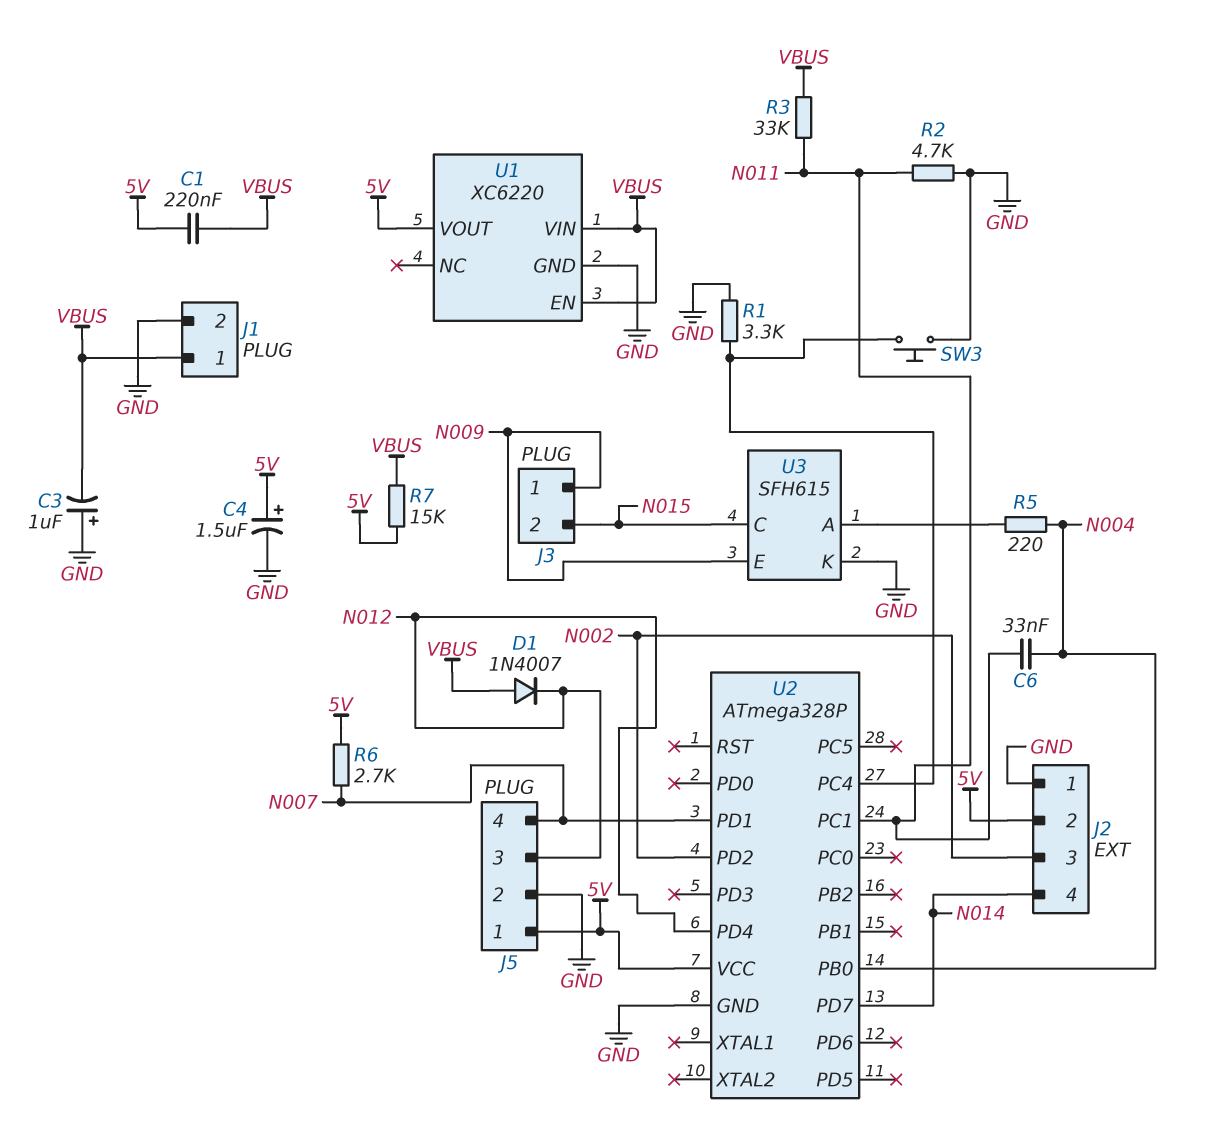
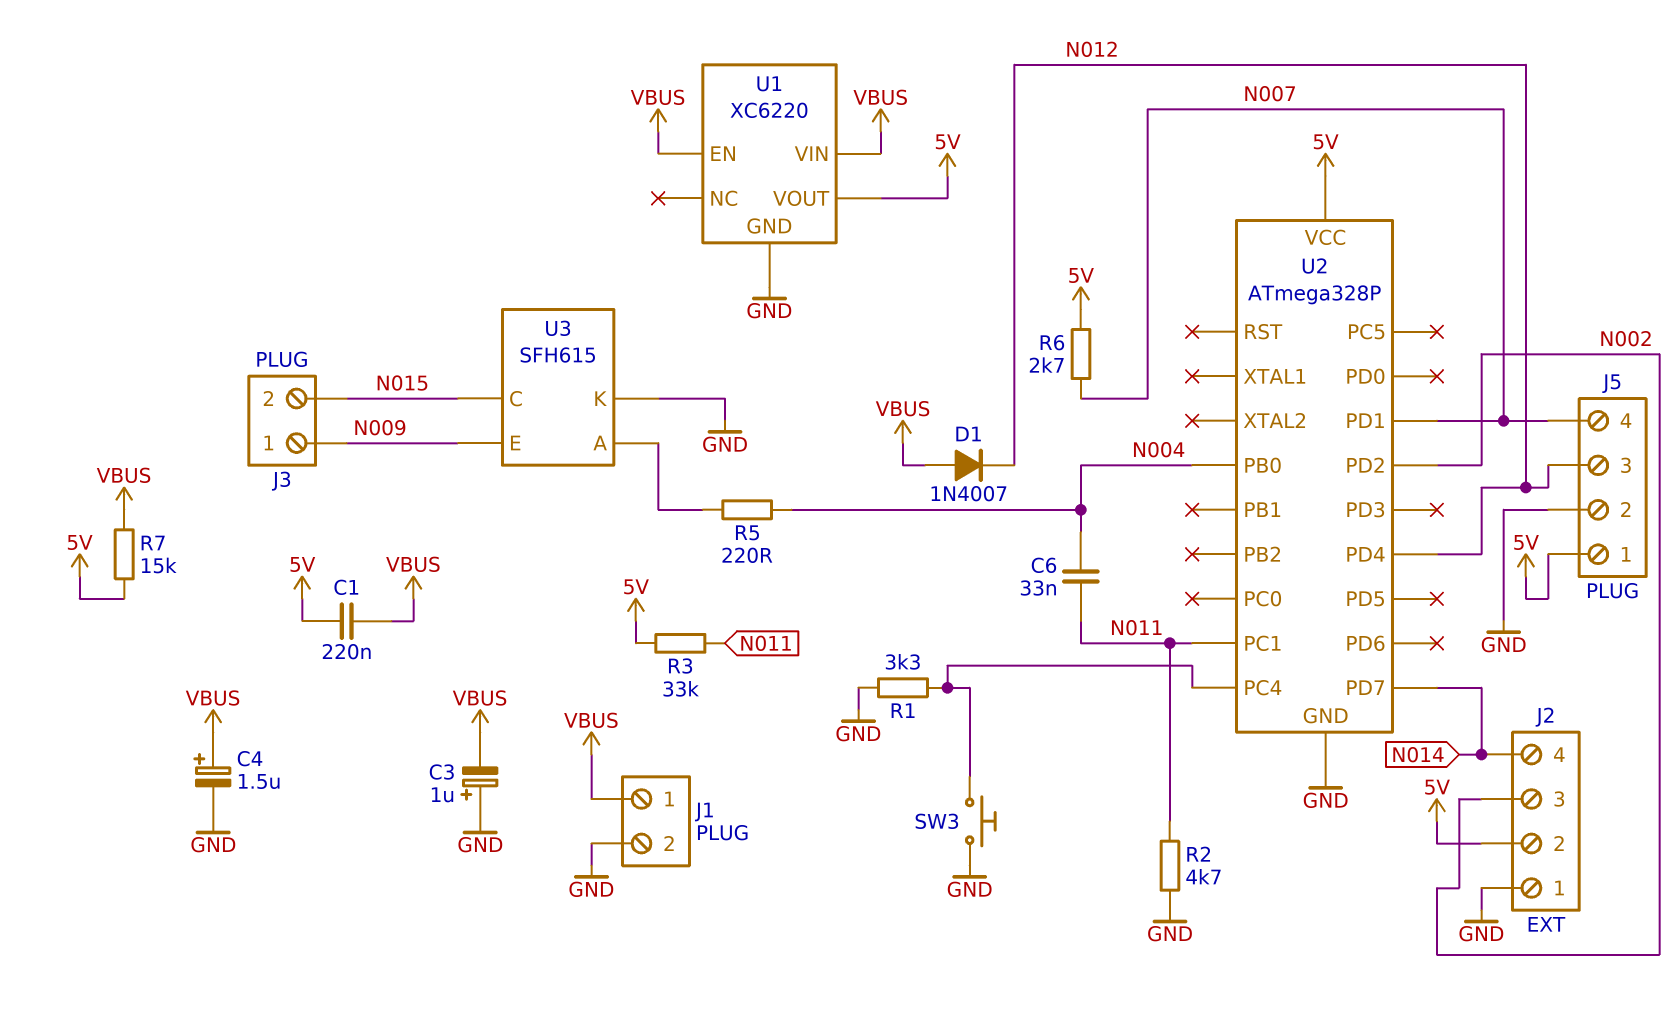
C4: 1.5uF (plus 5V, minus GND) -> 1.5uF (plus VBUS, minus GND)
R3: 33k (N011, VBUS) -> 33k (5V, N011)

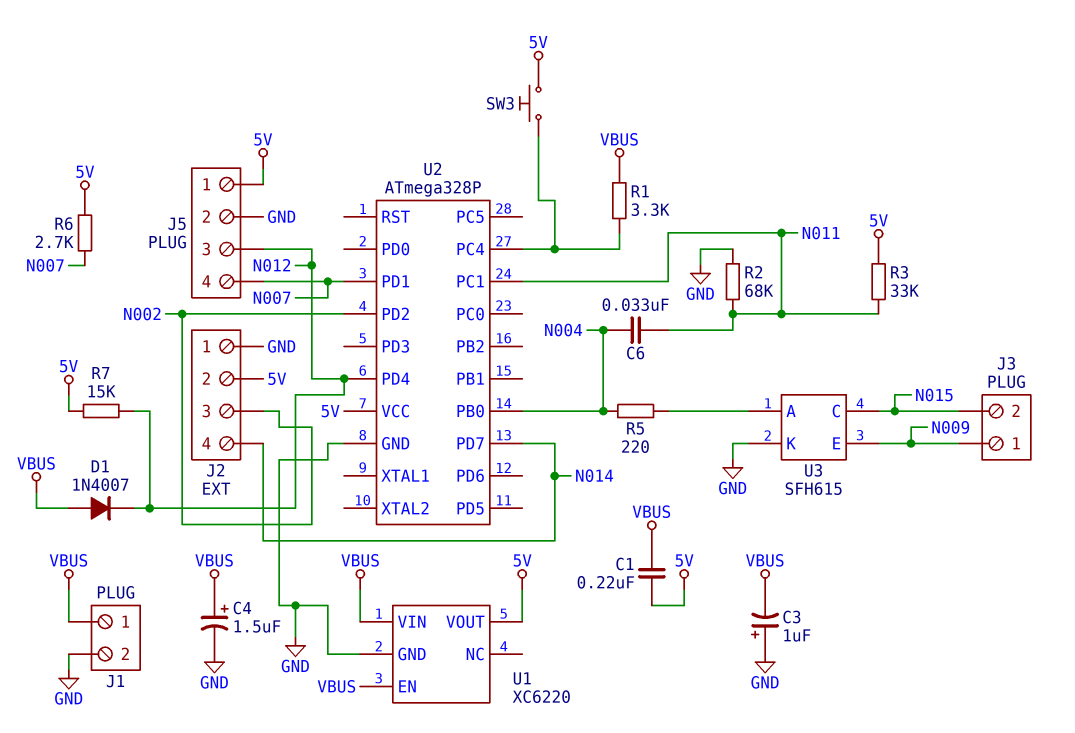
R1: 3.3k (GND, U2/PC4) -> 3.3k (U2/PC4, VBUS)
R2: 4.7k (GND, N011) -> 68k (GND, N011)
R7: 15k (5V, VBUS) -> 15k (5V, N012)
SW3: button (GND, U2/PC4) -> button (5V, U2/PC4)

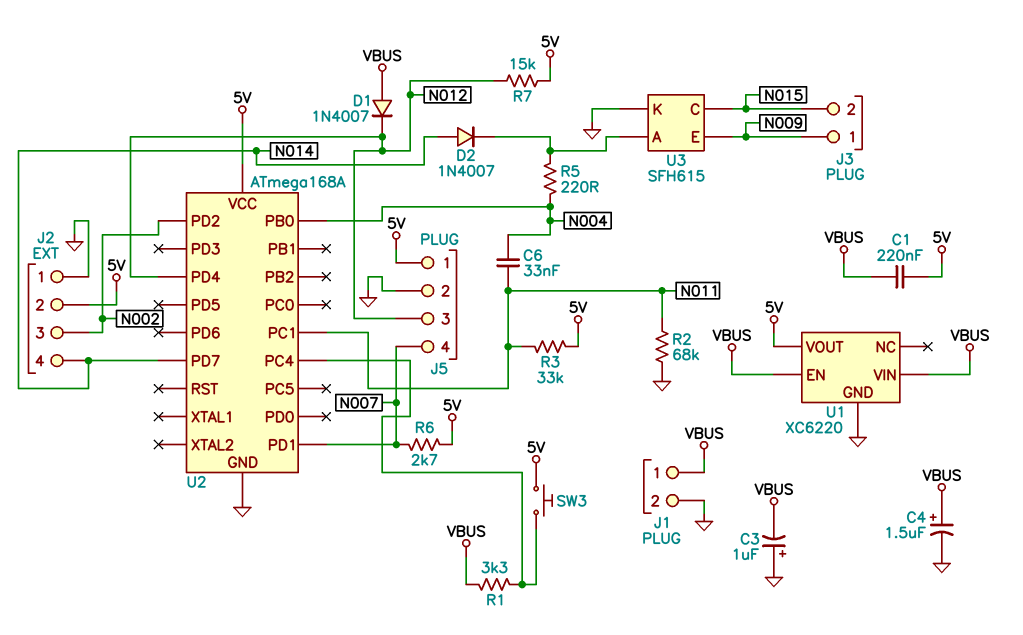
D2: none -> diode 1N4007 (A N014, K U3/A)
U2: ATmega328P -> ATmega168A

